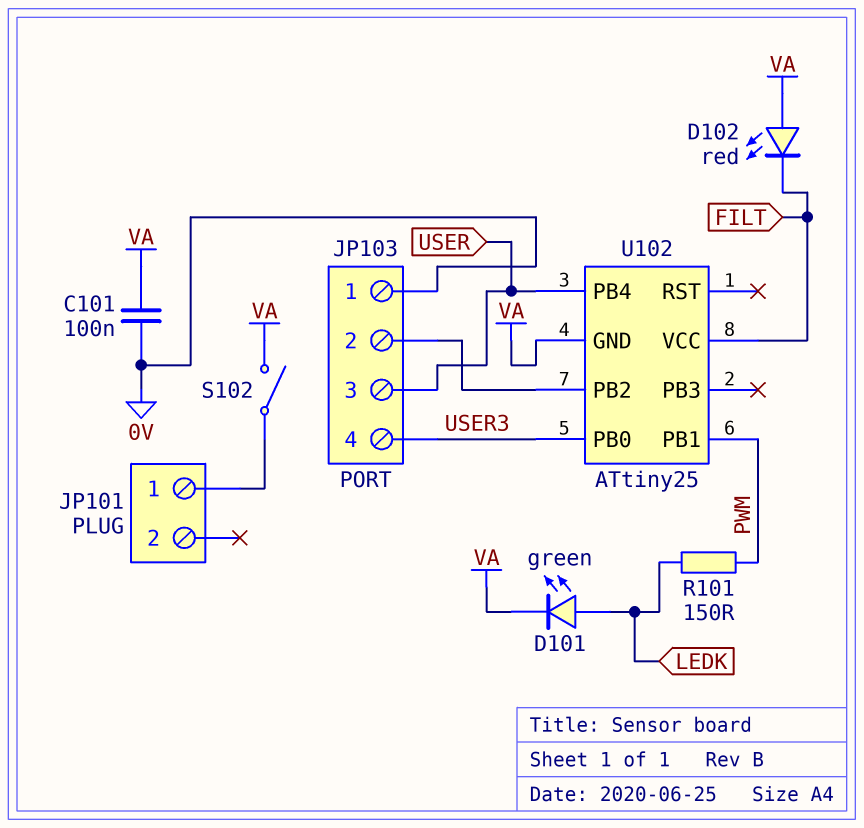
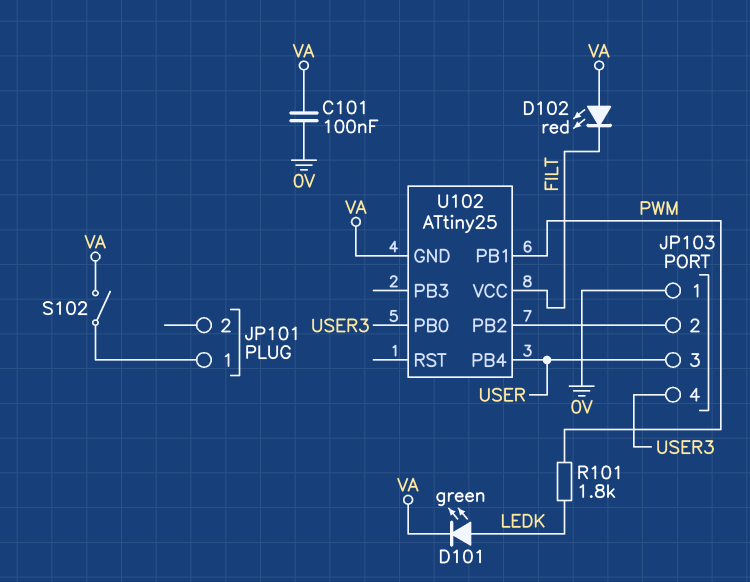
R101: 150 (LEDK, PWM) -> 1.8k (LEDK, PWM)

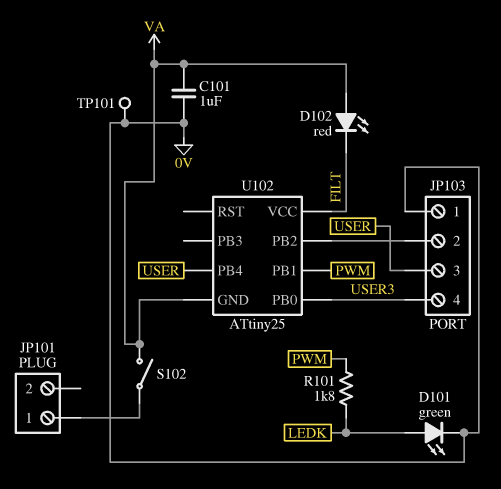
C101: 100nF (0V, VA) -> 1uF (0V, VA)
D101: LED green (A LEDK, K VA) -> LED green (A LEDK, K 0V)
TP101: none -> test point (0V)

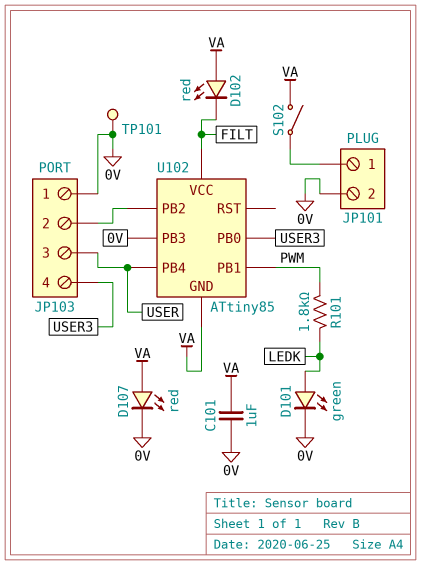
D107: none -> LED red (A VA, K 0V)
JP101 pin 2: none -> 0V
U102: ATtiny25 -> ATtiny85
U102 pin PB3: none -> 0V

